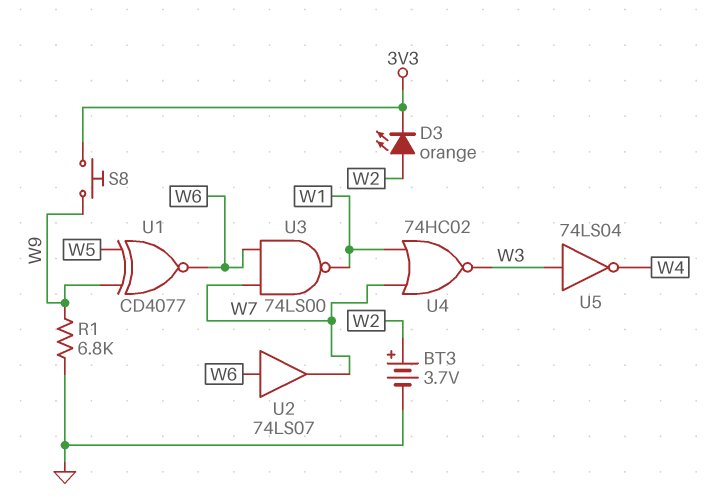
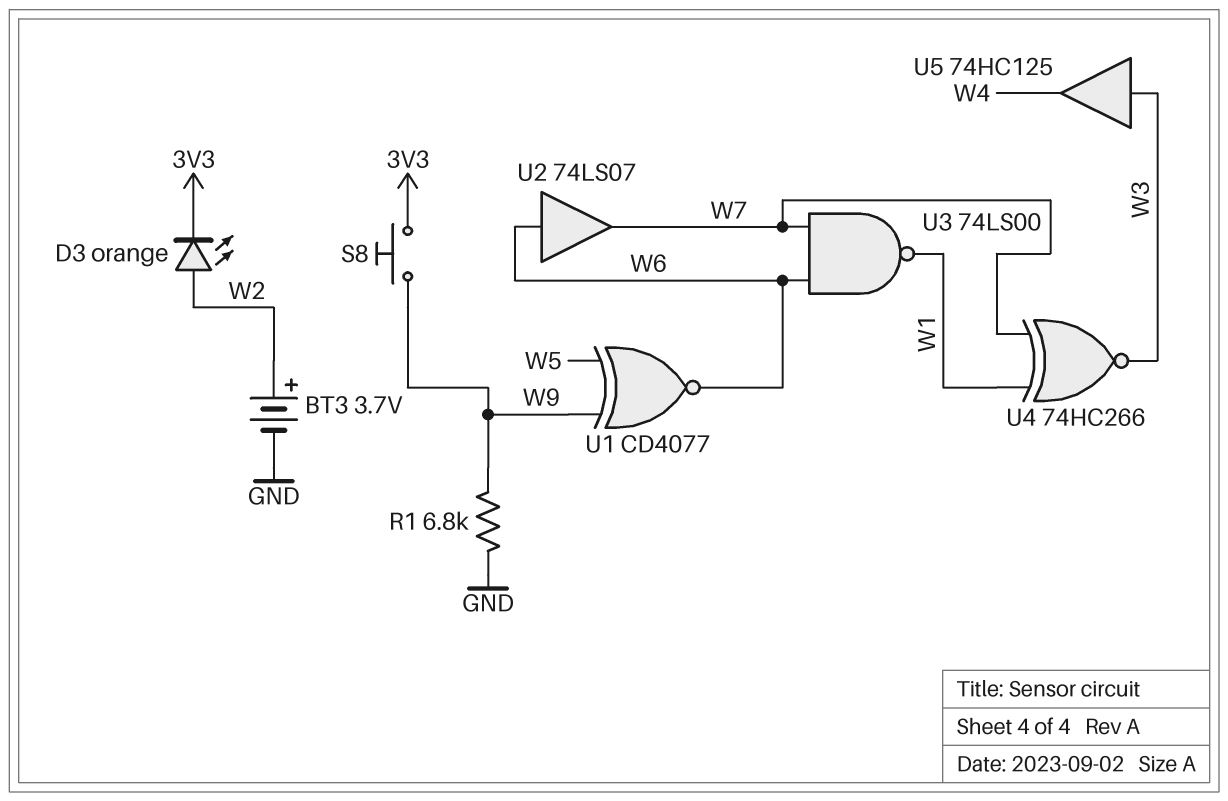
U4: NOR 74HC02 (in W1, in W7, out W3) -> XNOR 74HC266 (in W1, in W7, out W3)
U5: NOT 74LS04 (in W3, out W4) -> buffer 74HC125 (in W3, out W4)

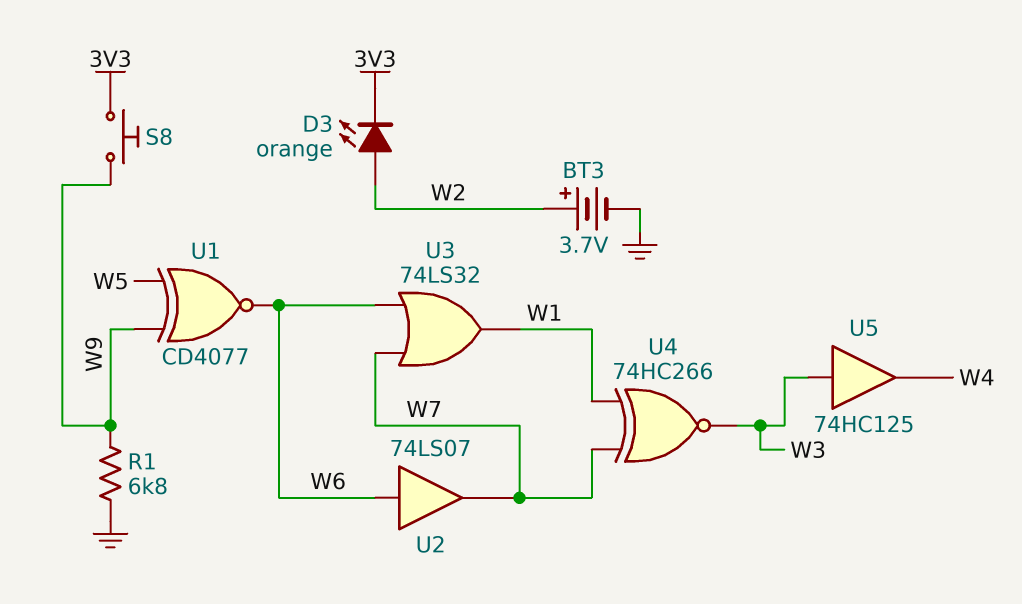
U3: NAND 74LS00 (in W6, in W7, out W1) -> OR 74LS32 (in W6, in W7, out W1)

